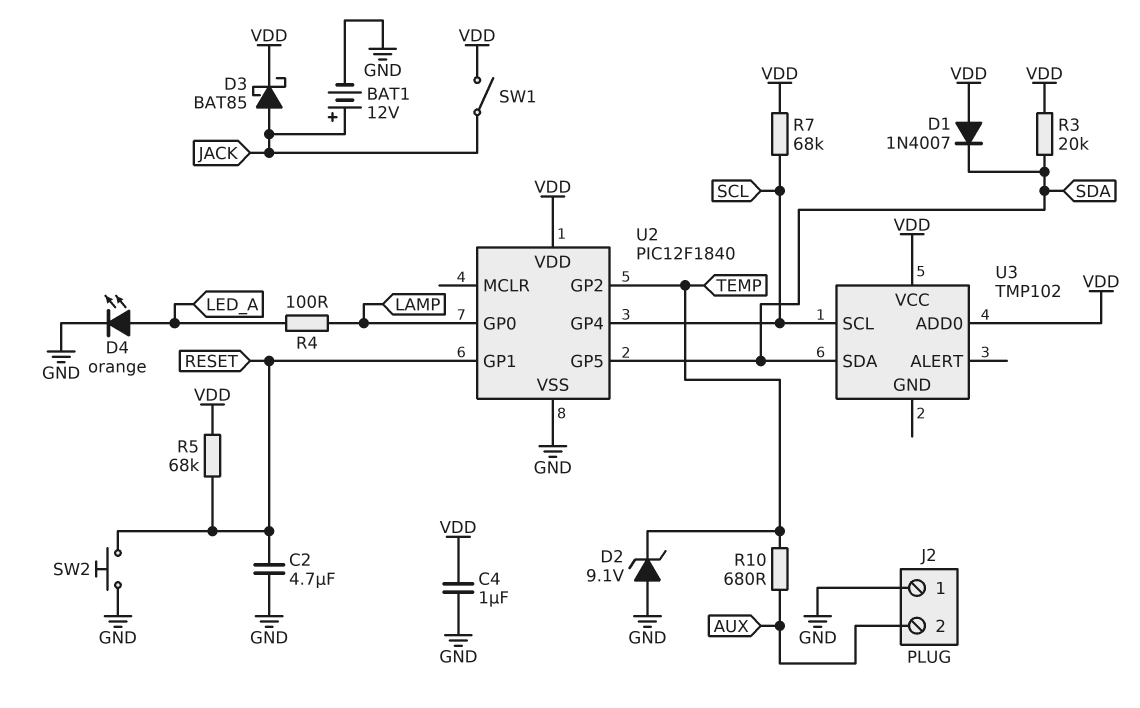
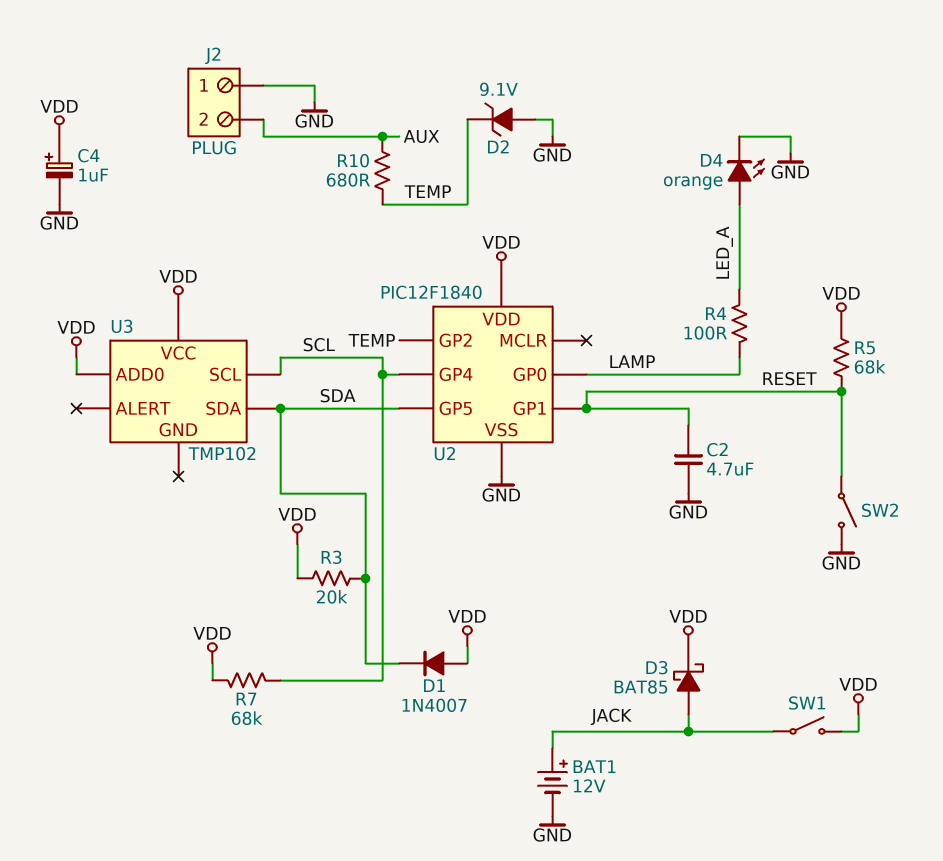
C4: 1uF (GND, VDD) -> 1uF (plus VDD, minus GND)
SW2: button (GND, RESET) -> switch (GND, RESET)

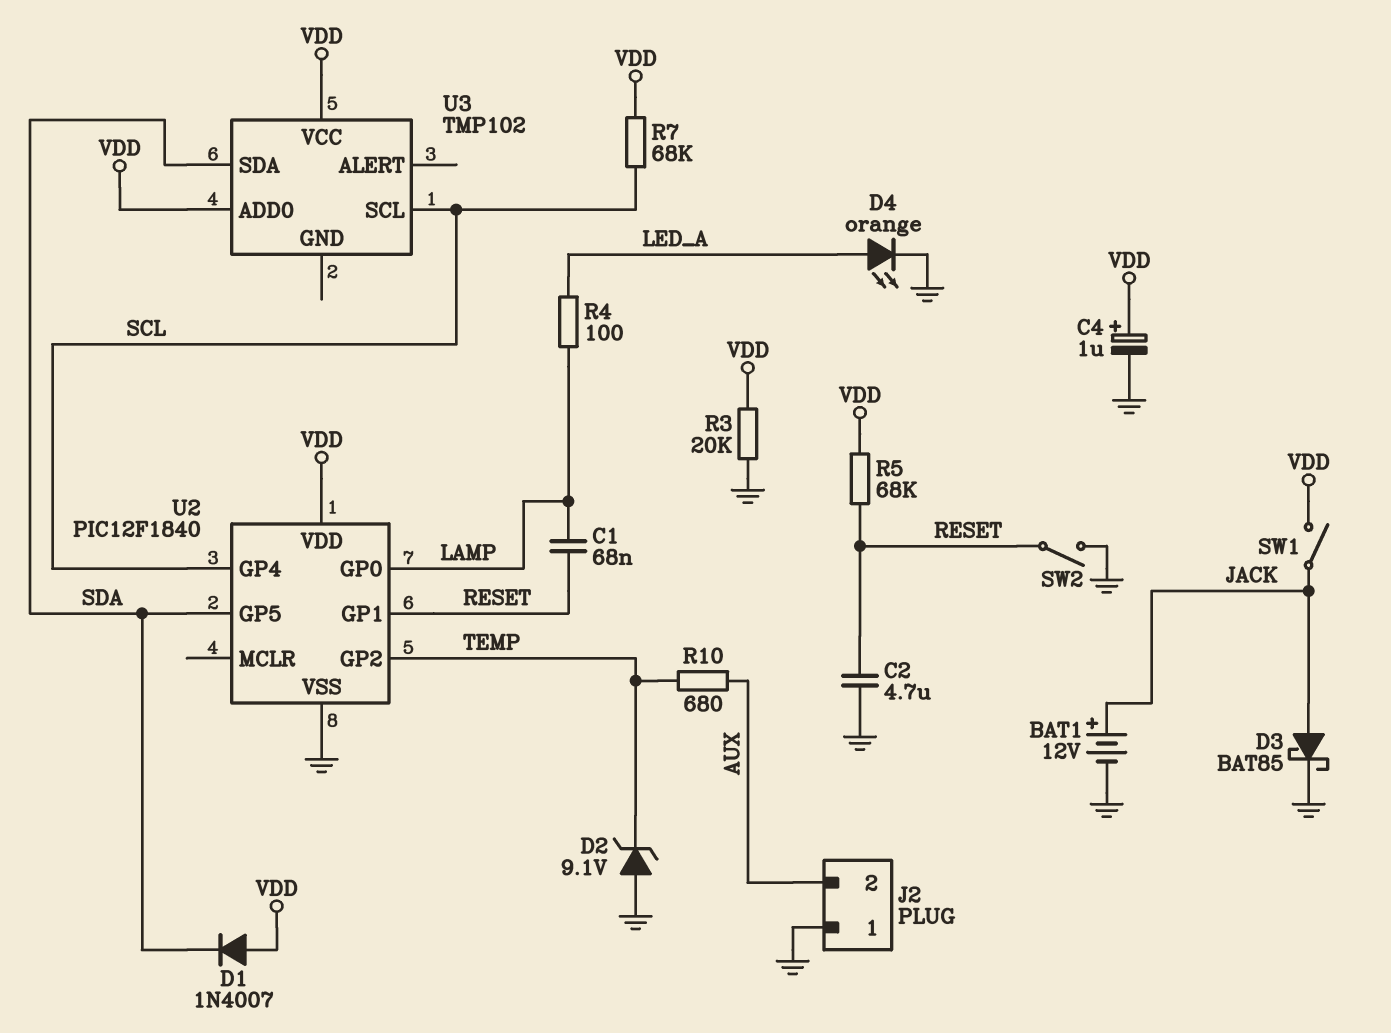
C1: none -> 68nF (LAMP, RESET)
D3: schottky BAT85 (A JACK, K VDD) -> schottky BAT85 (A JACK, K GND)
R3: 20k (SDA, VDD) -> 20k (GND, VDD)

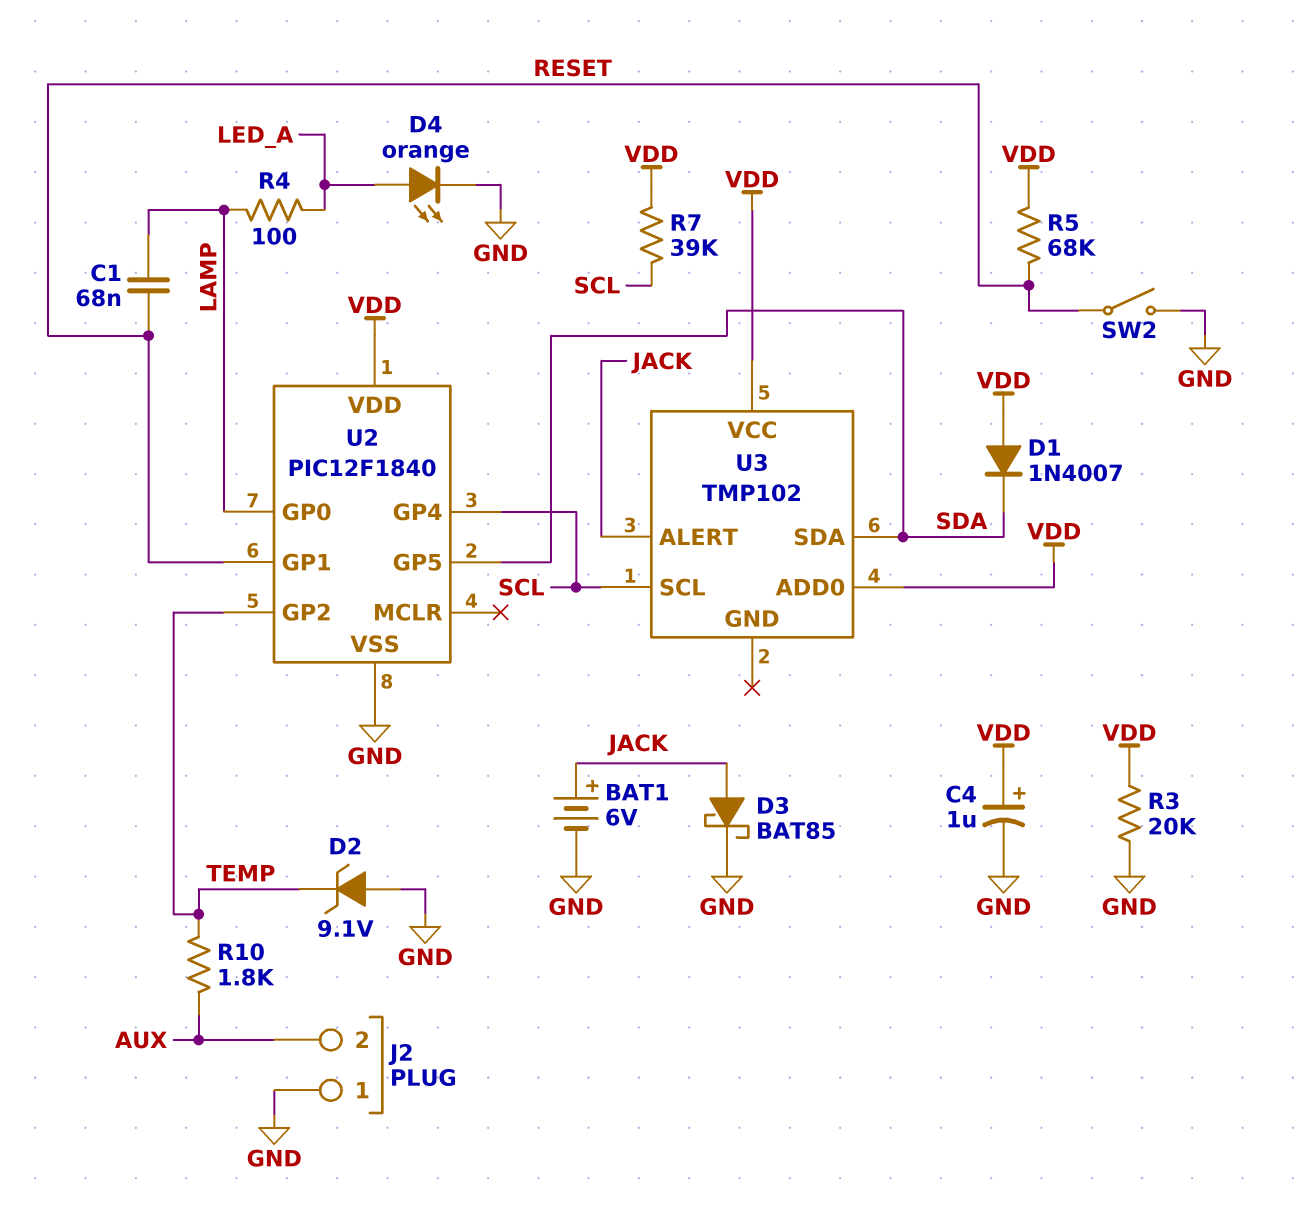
BAT1: 12V (plus JACK, minus GND) -> 6V (plus JACK, minus GND)
C2: 4.7uF (GND, RESET) -> none
R7: 68k (SCL, VDD) -> 39k (SCL, VDD)
R10: 680 (AUX, TEMP) -> 1.8k (AUX, TEMP)
SW1: switch (JACK, VDD) -> none
U3 pin ALERT: none -> JACK

